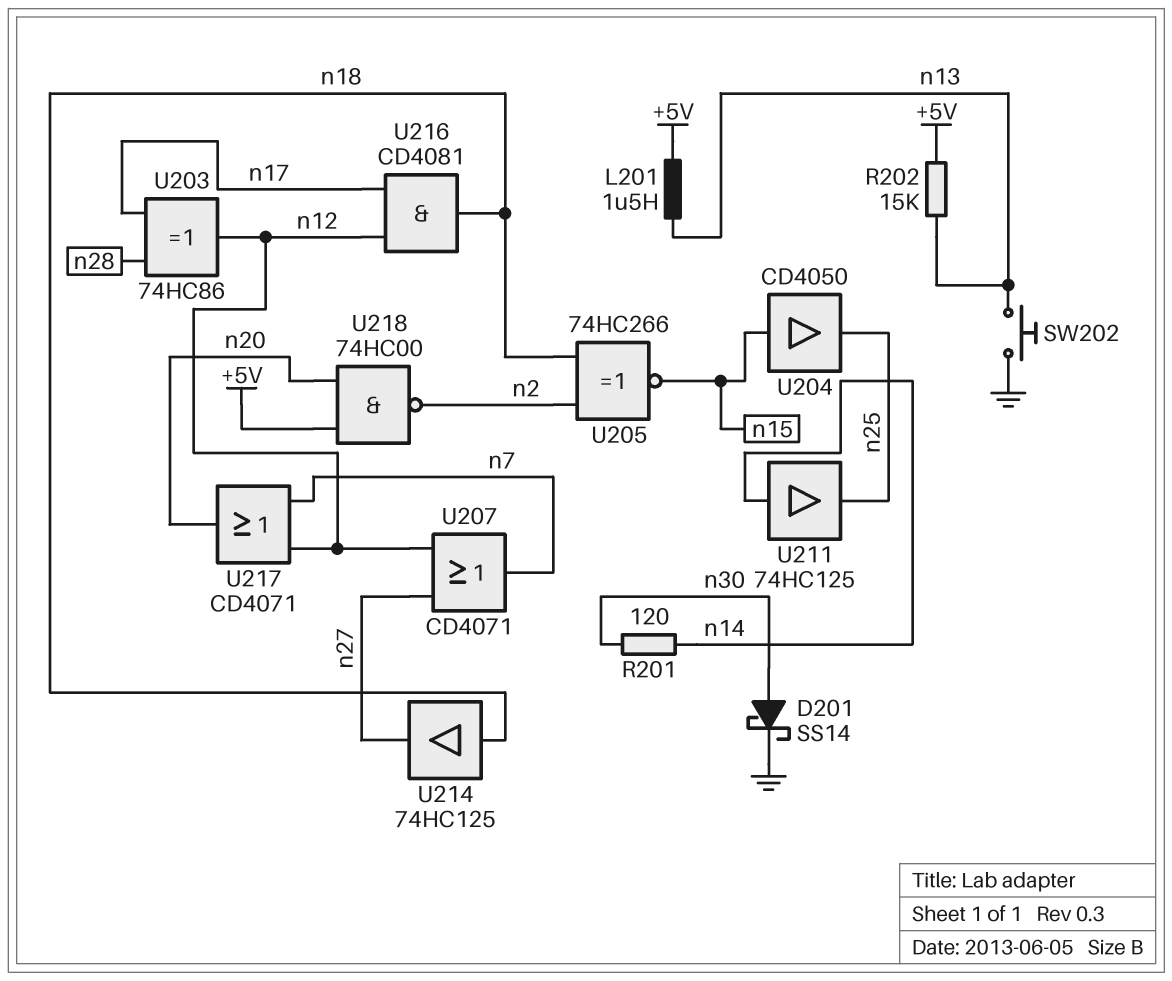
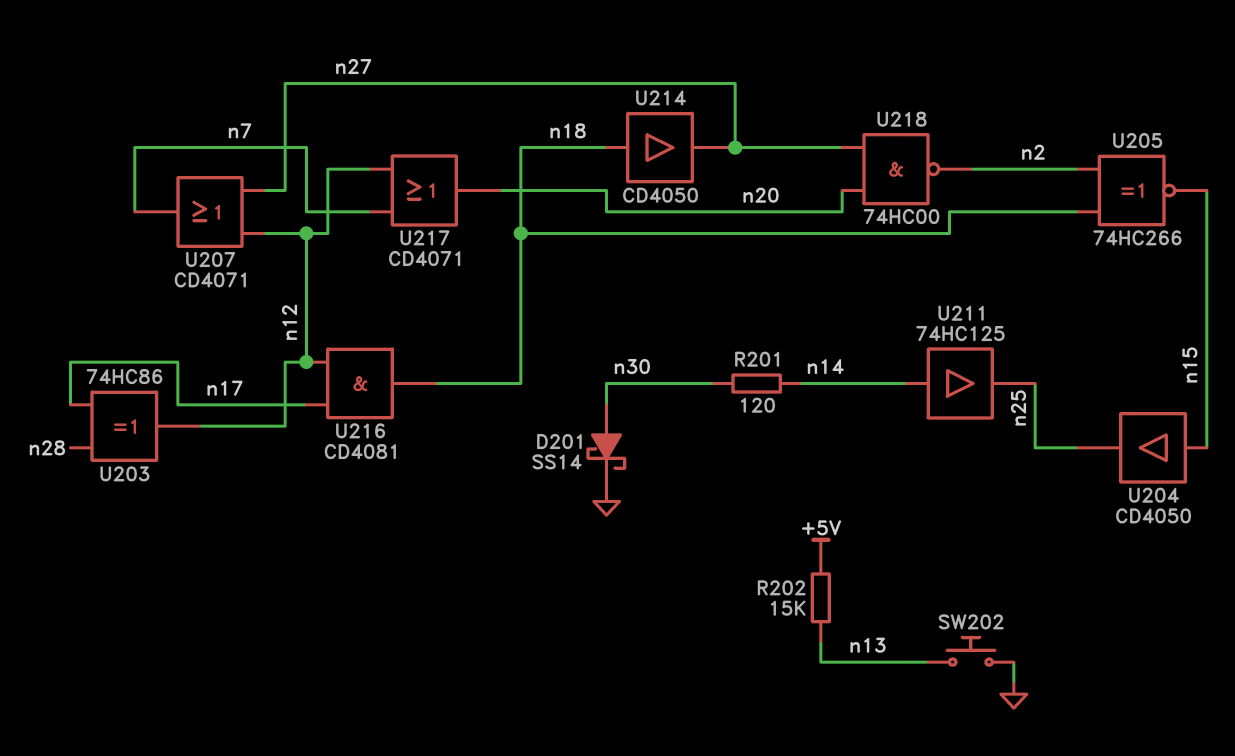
L201: 1.5uH (+5V, n13) -> none
U214: buffer 74HC125 (in n18, out n27) -> buffer CD4050 (in n18, out n27)
U218: NAND 74HC00 (in +5V, in n20, out n2) -> NAND 74HC00 (in n20, in n27, out n2)

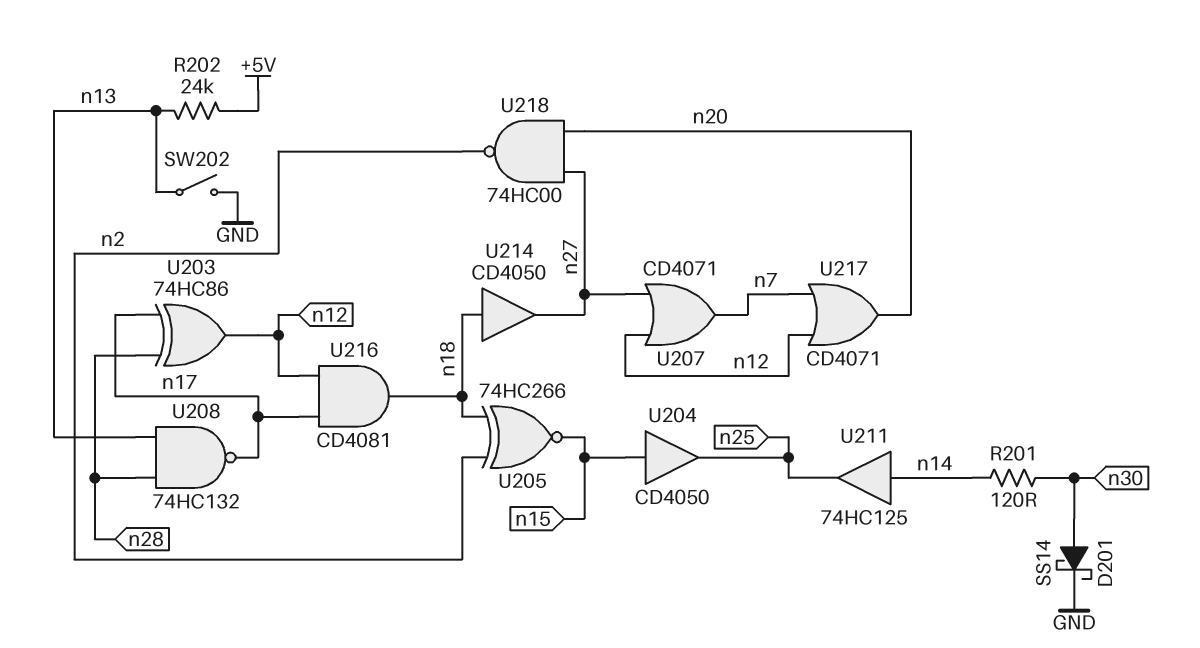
R202: 15k (+5V, n13) -> 24k (+5V, n13)
SW202: button (GND, n13) -> switch (GND, n13)
U208: none -> NAND 74HC132 (in n13, in n28, out n17)

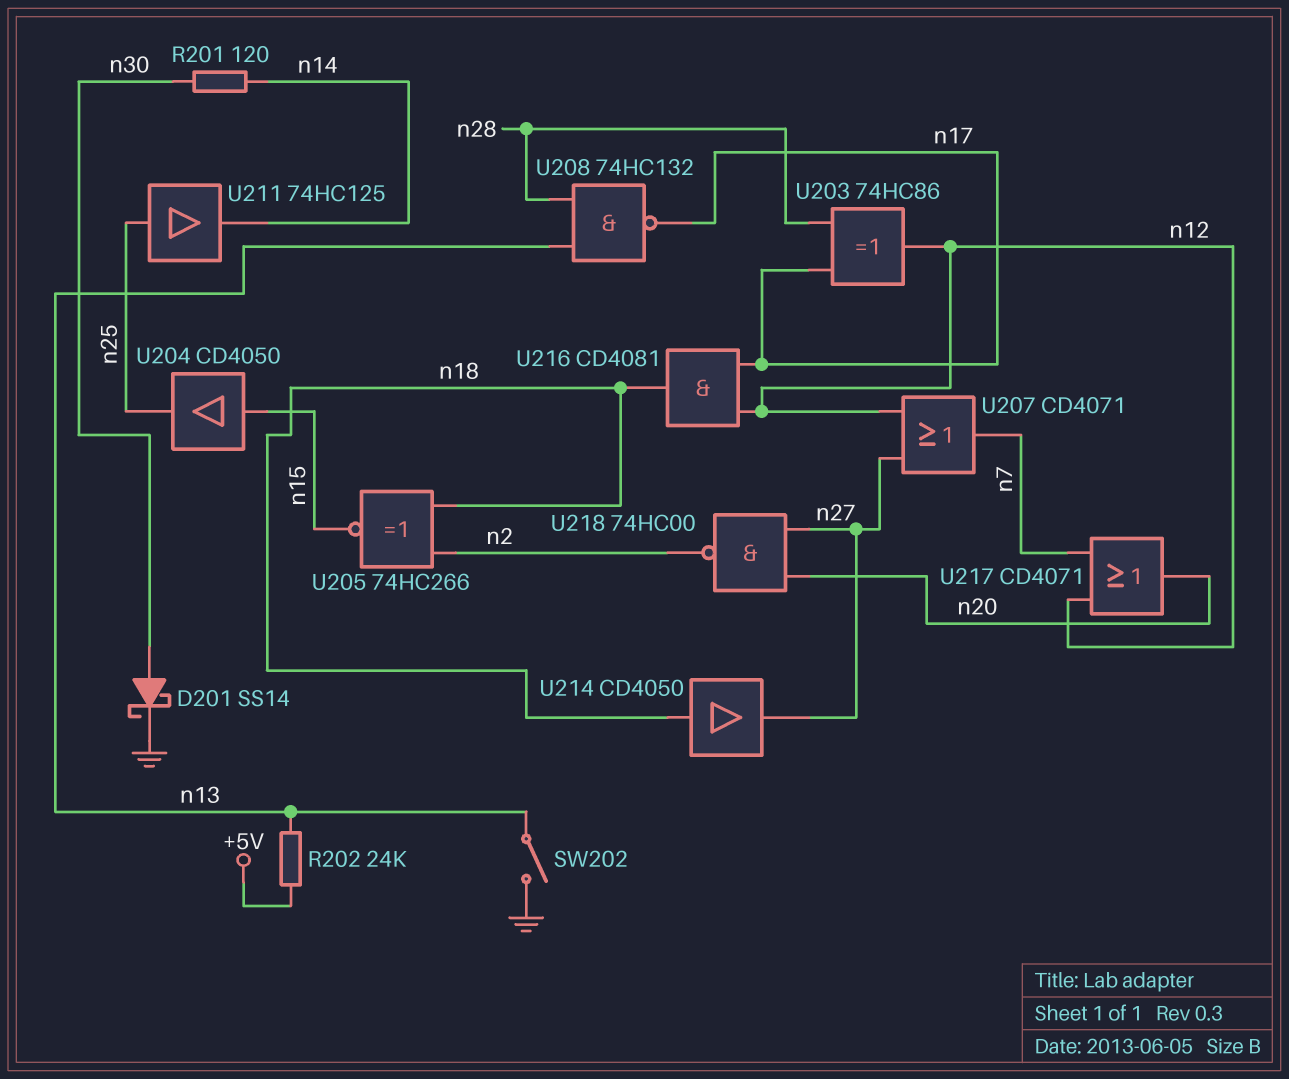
U211: buffer 74HC125 (in n14, out n25) -> buffer 74HC125 (in n25, out n14)

